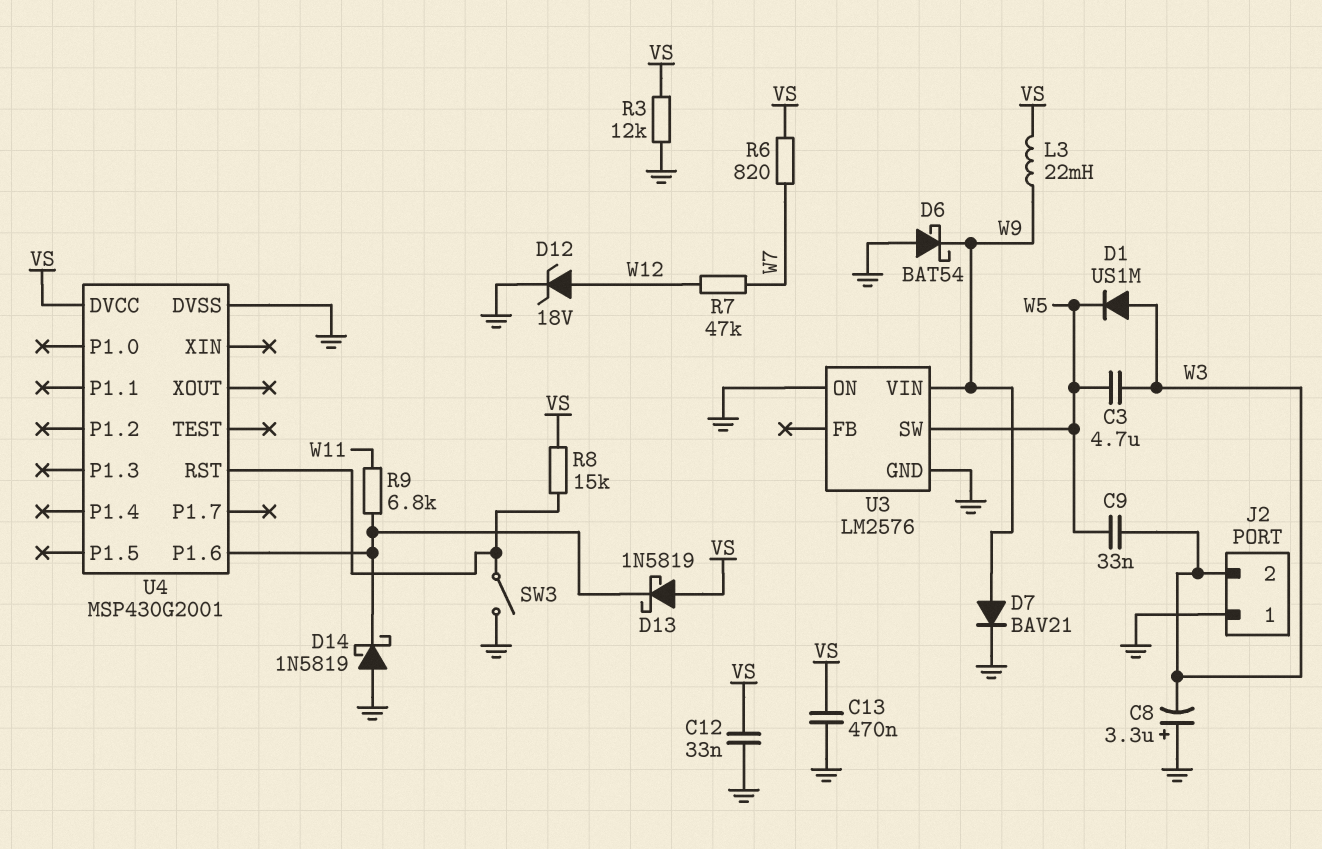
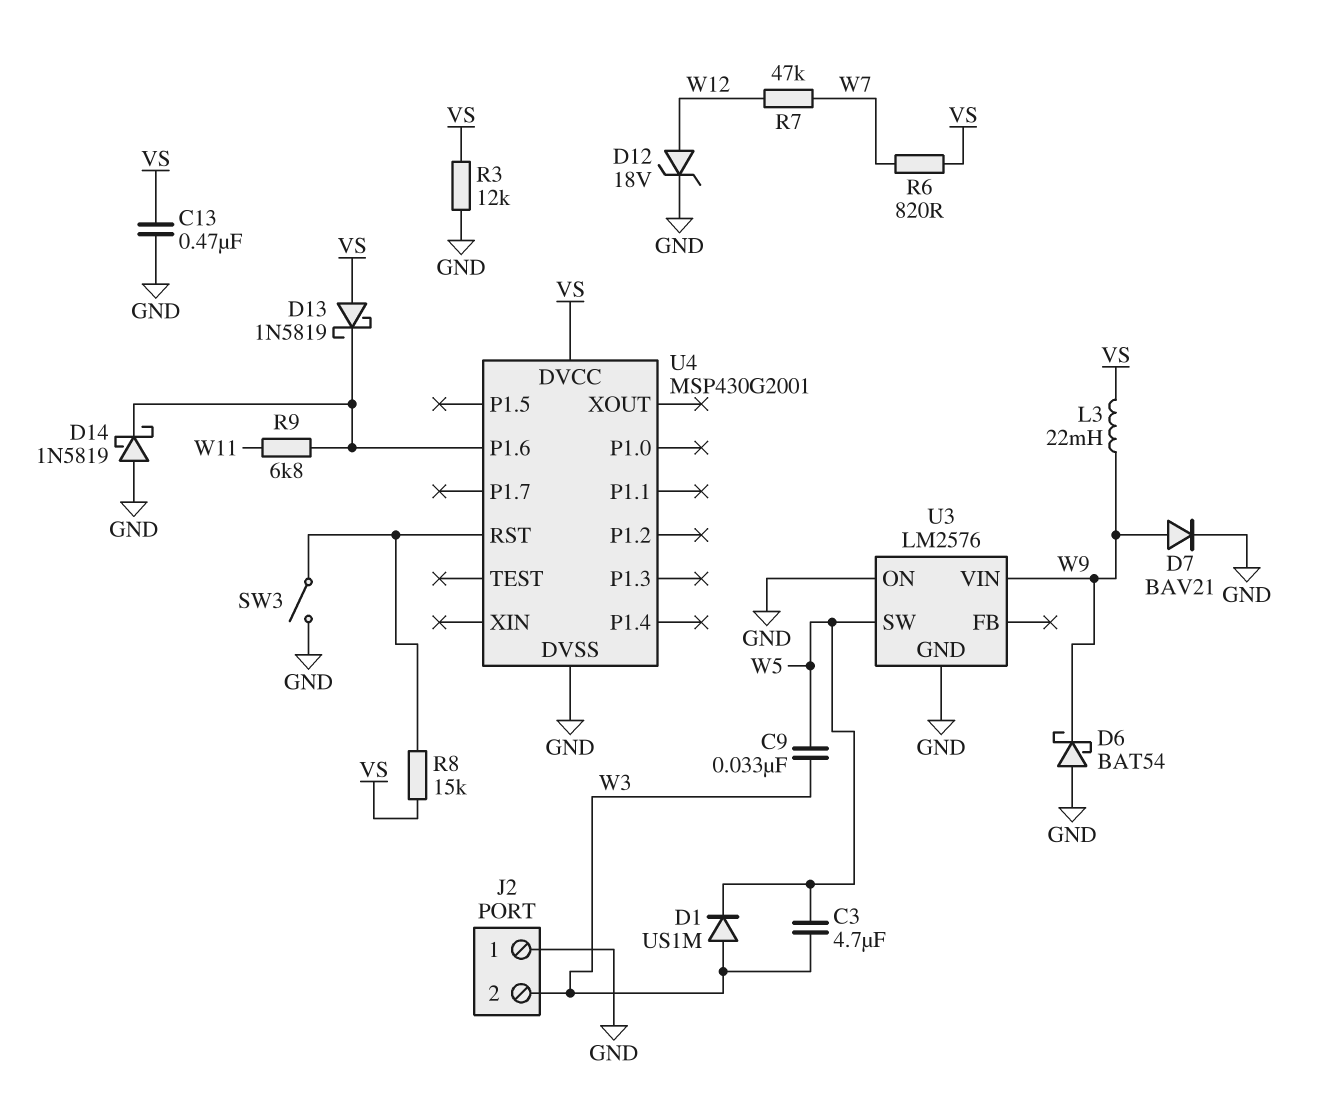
C8: 3.3uF (plus GND, minus W3) -> none
C12: 33nF (GND, VS) -> none

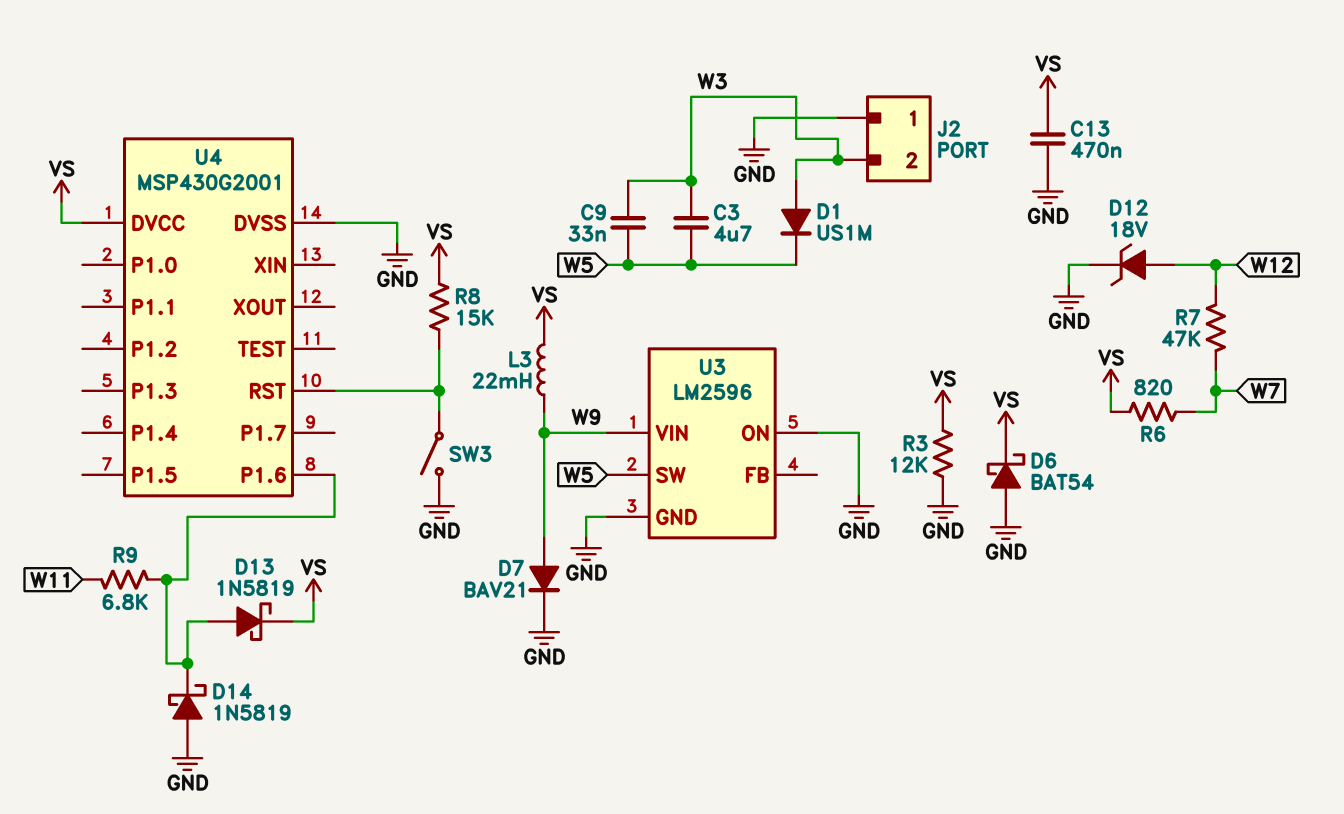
D6: schottky BAT54 (A GND, K W9) -> schottky BAT54 (A GND, K VS)
D13: schottky 1N5819 (A VS, K U4/P1.6) -> schottky 1N5819 (A U4/P1.6, K VS)
U3: LM2576 -> LM2596

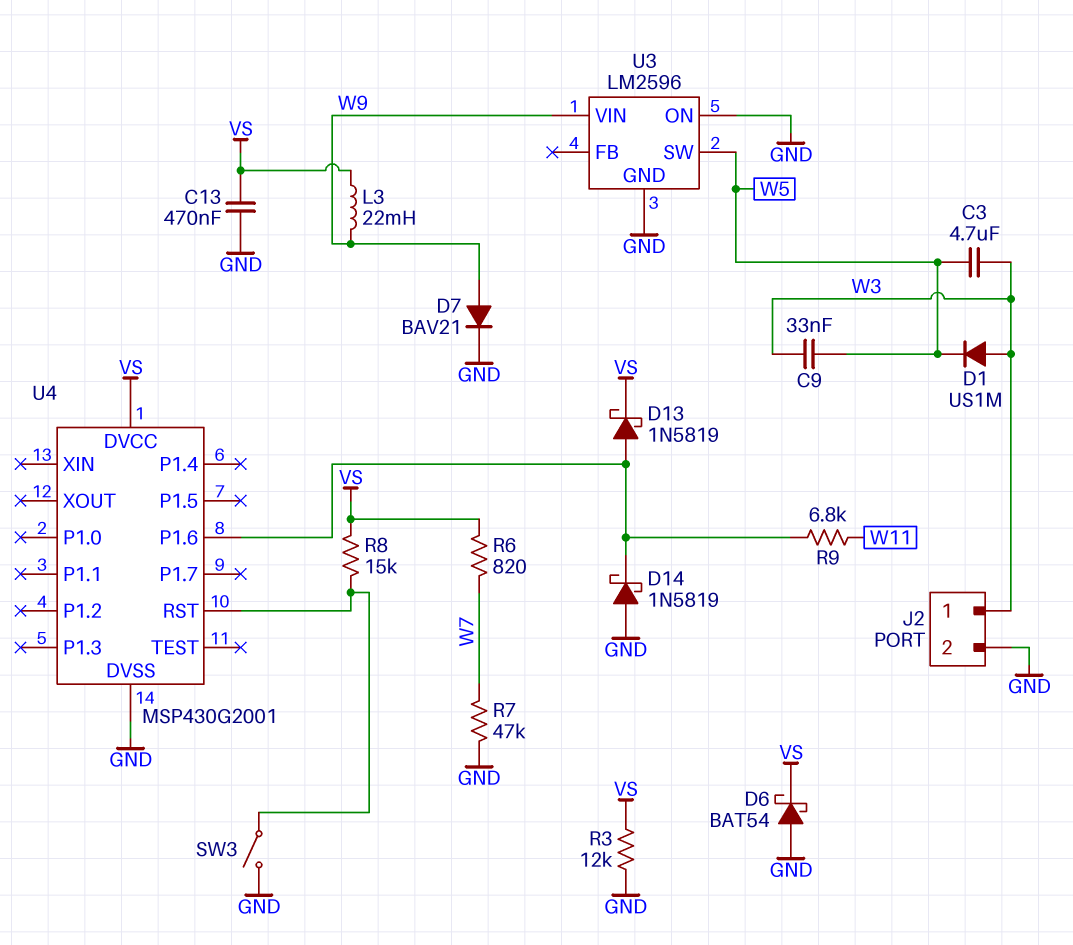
D12: zener 18V (A W12, K GND) -> none
J2 pin 1: GND -> W3
J2 pin 2: W3 -> GND
R7: 47k (W7, W12) -> 47k (GND, W7)

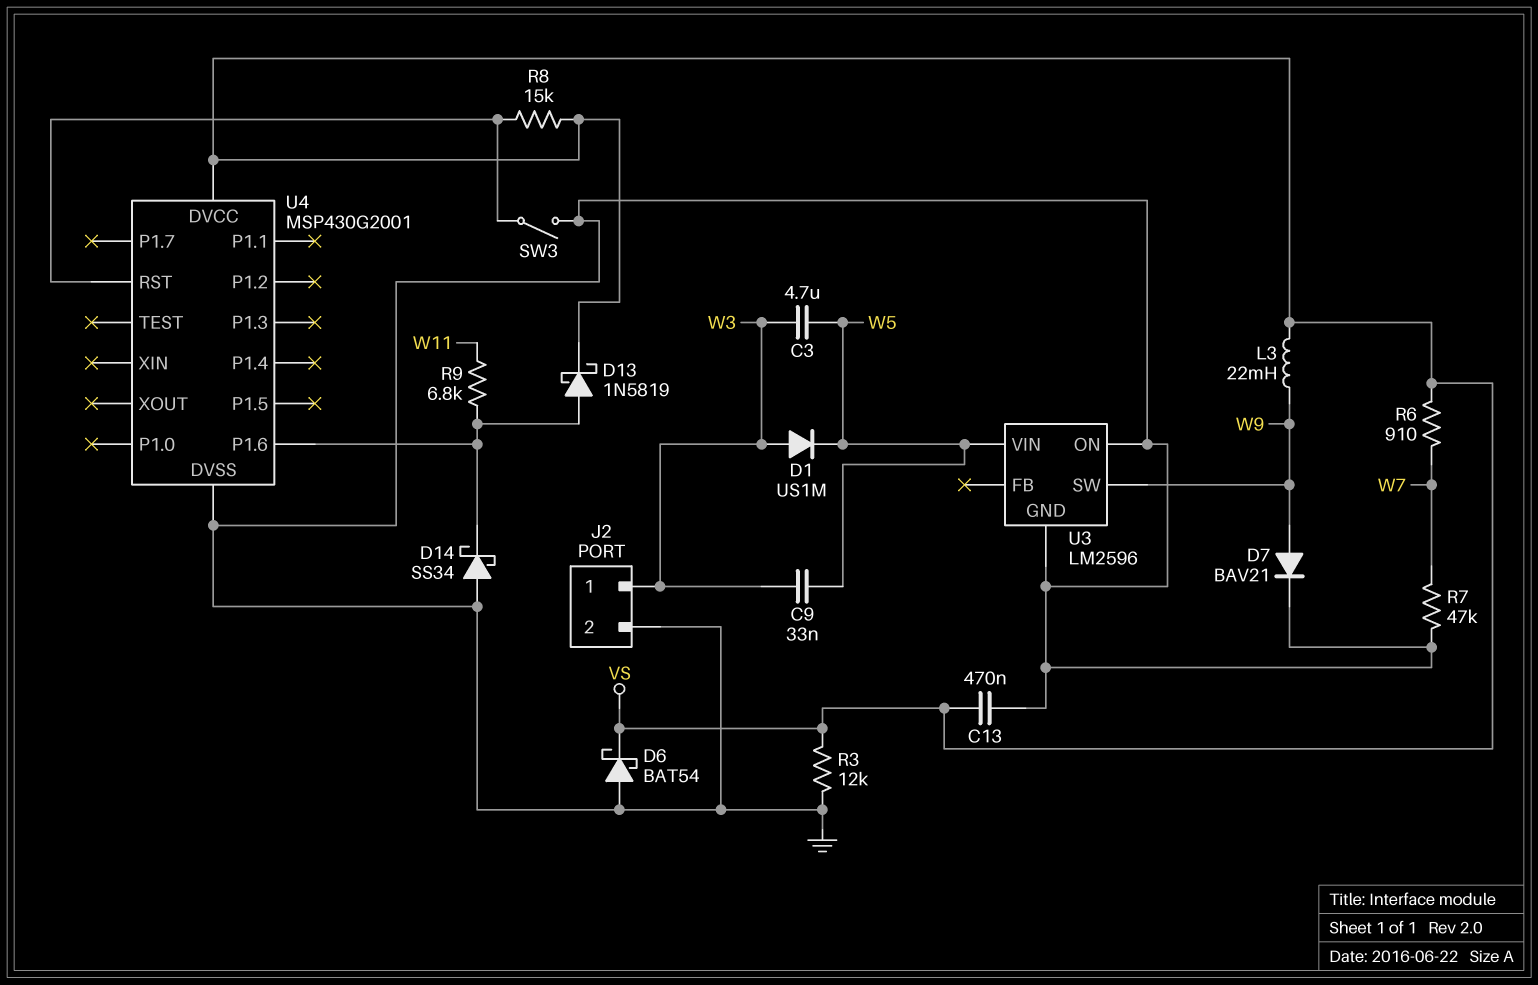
D14: schottky 1N5819 (A GND, K U4/P1.6) -> schottky SS34 (A GND, K U4/P1.6)
R6: 820 (VS, W7) -> 910 (VS, W7)
U3 pin SW: W5 -> W9
U3 pin VIN: W9 -> W5

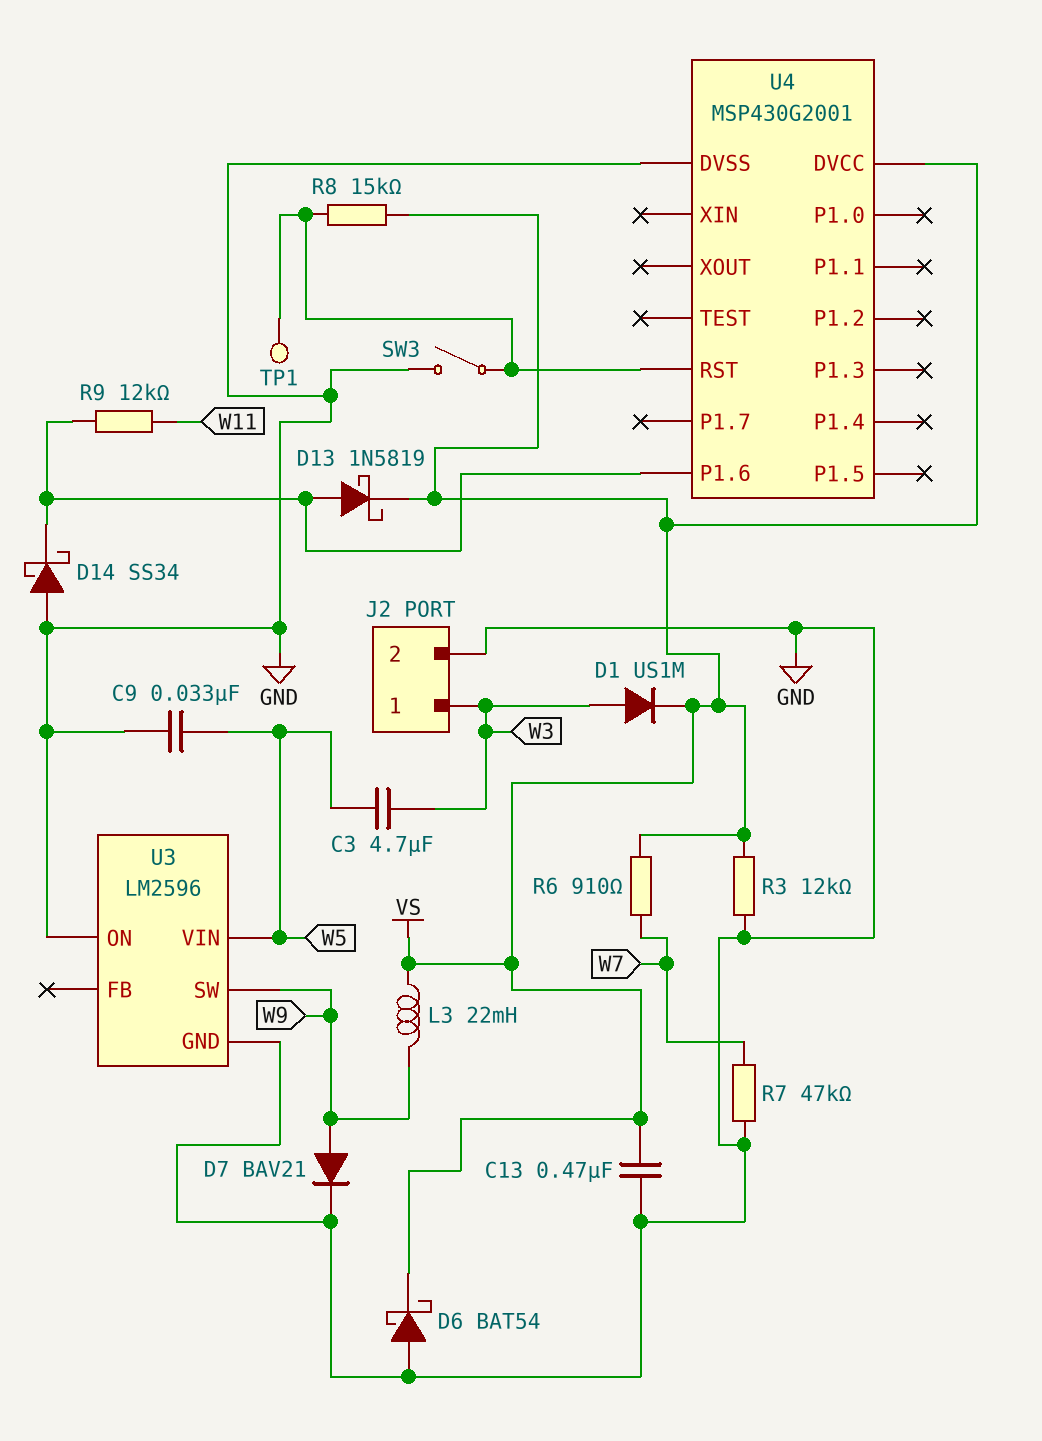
C9: 33nF (W3, W5) -> 33nF (GND, W5)
D1: diode US1M (A W3, K W5) -> diode US1M (A W3, K VS)
R9: 6.8k (U4/P1.6, W11) -> 12k (U4/P1.6, W11)
TP1: none -> test point (U4/RST)

